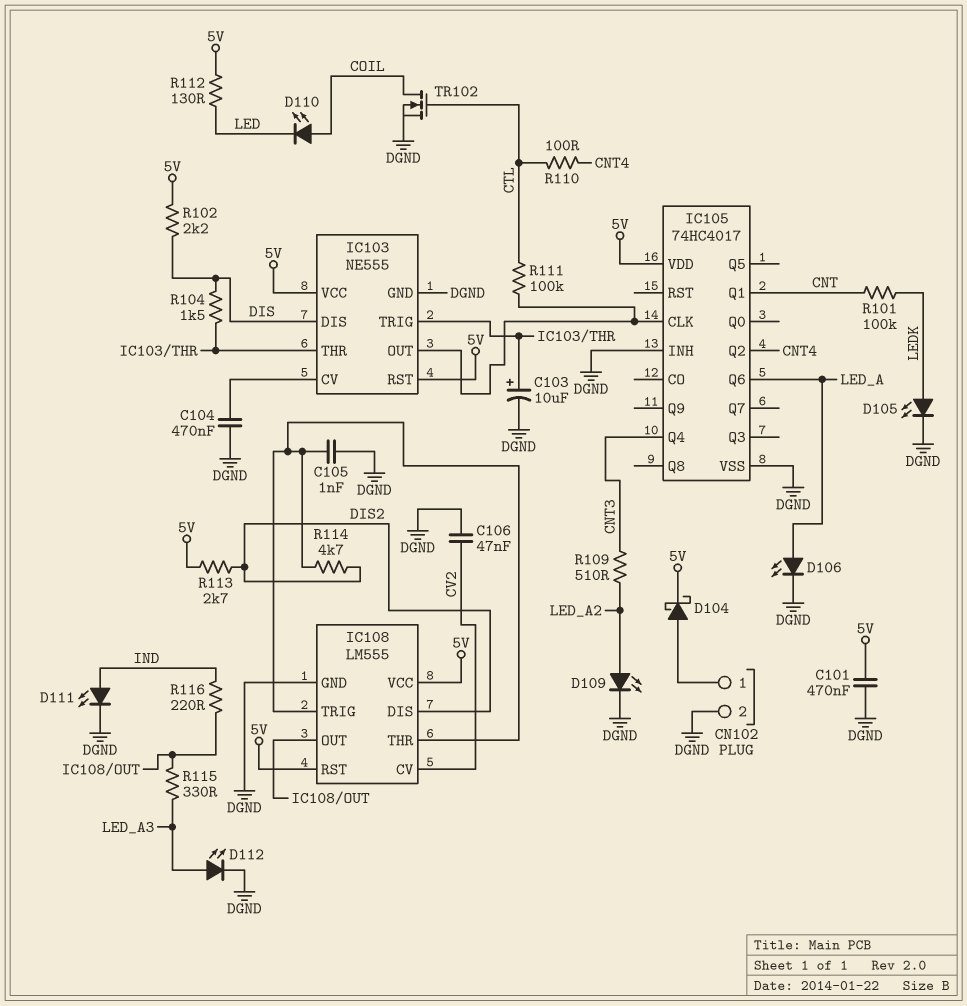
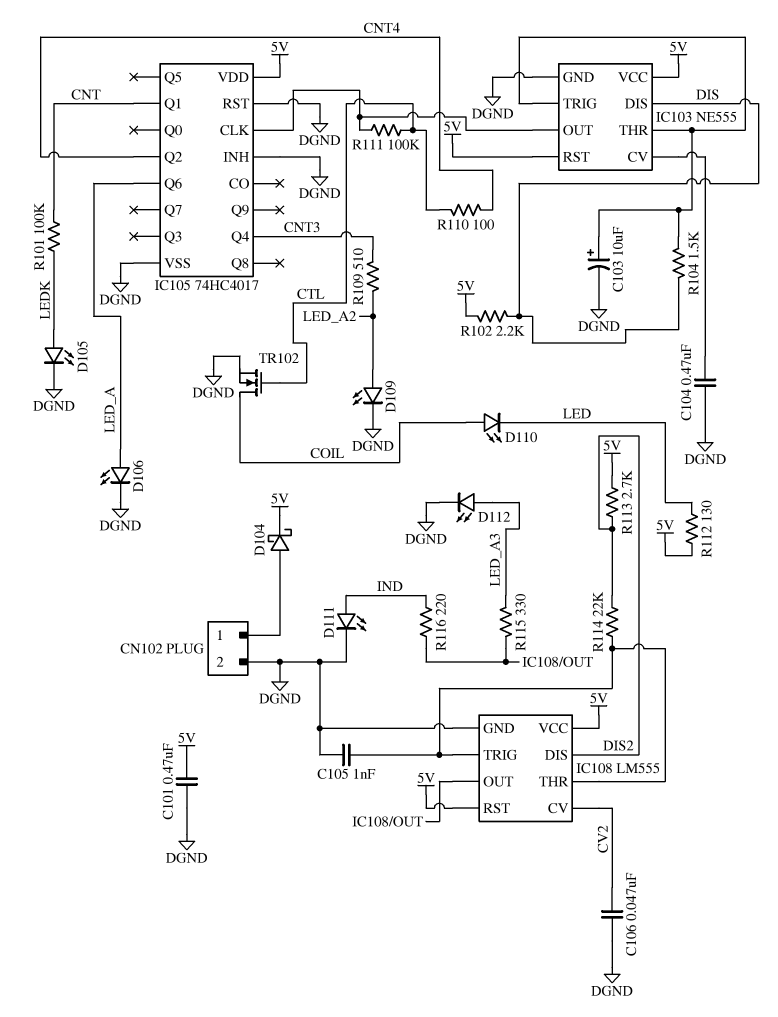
IC105 pin RST: none -> DGND
R114: 4.7k (DIS2, IC108/THR) -> 22k (DIS2, IC108/THR)

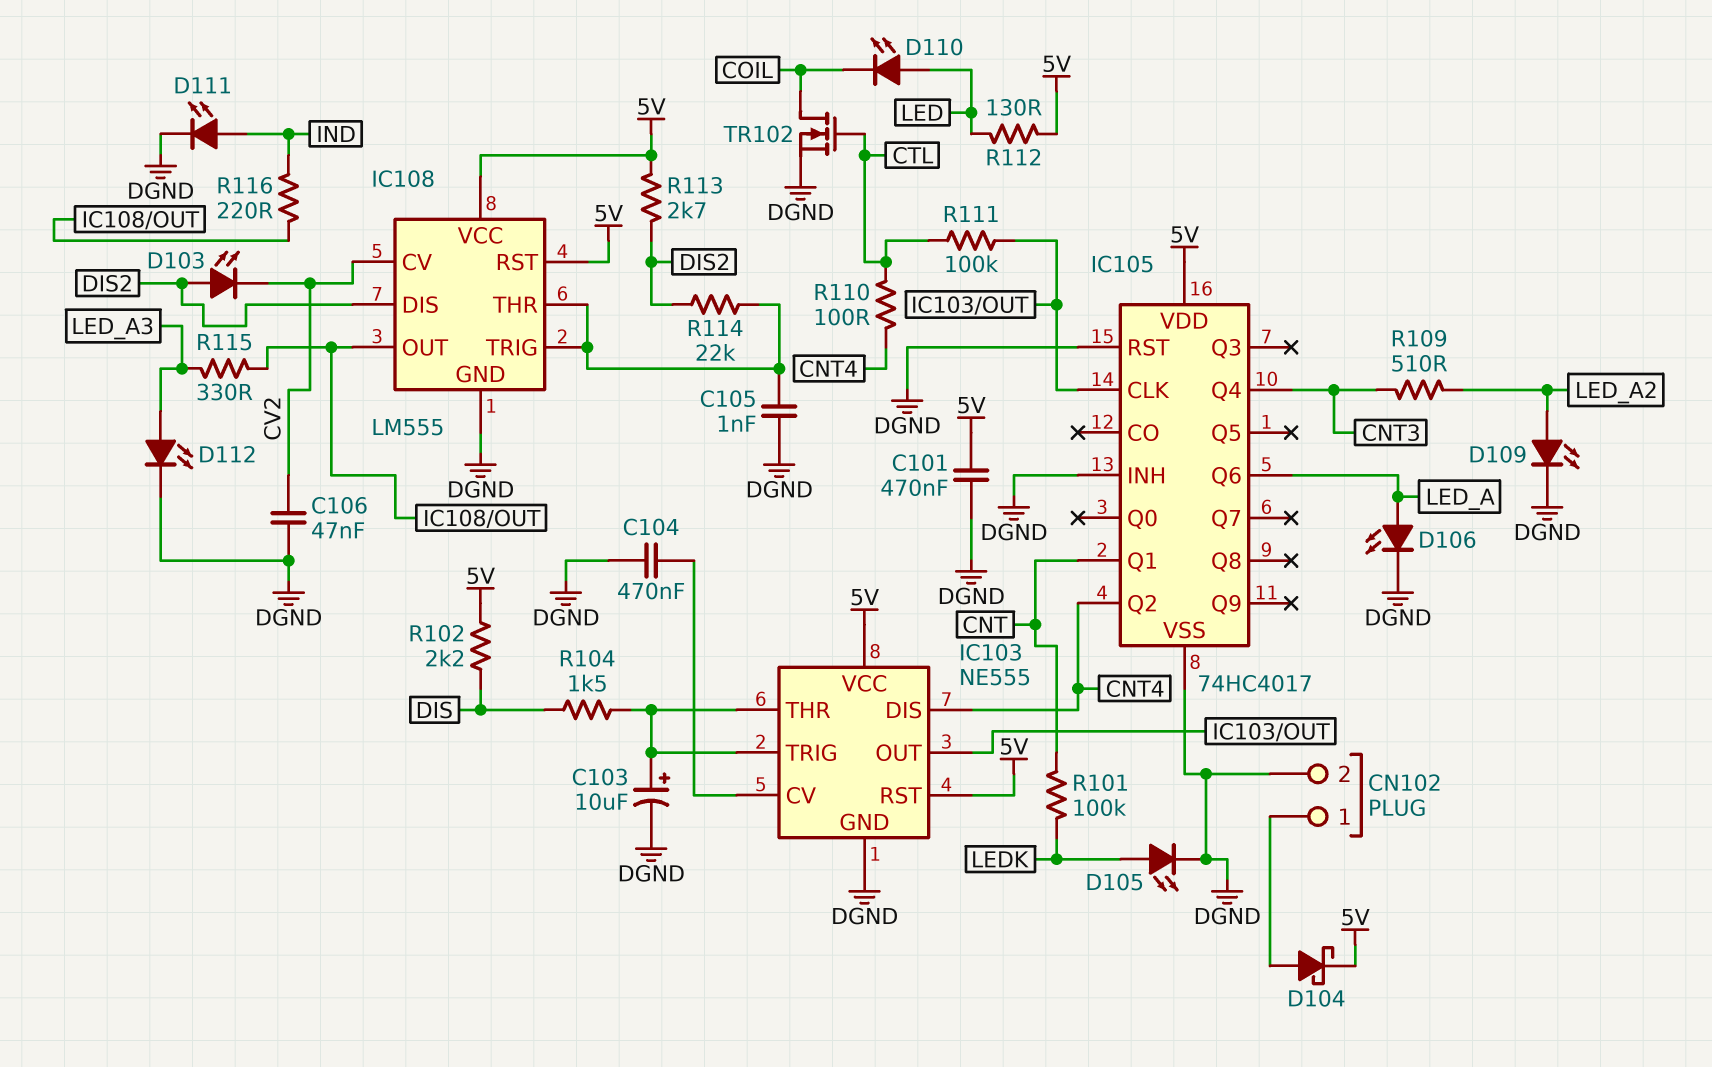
D103: none -> LED (A DIS2, K CV2)
D110: LED (A COIL, K LED) -> LED (A LED, K COIL)
IC103 pin DIS: DIS -> CNT4

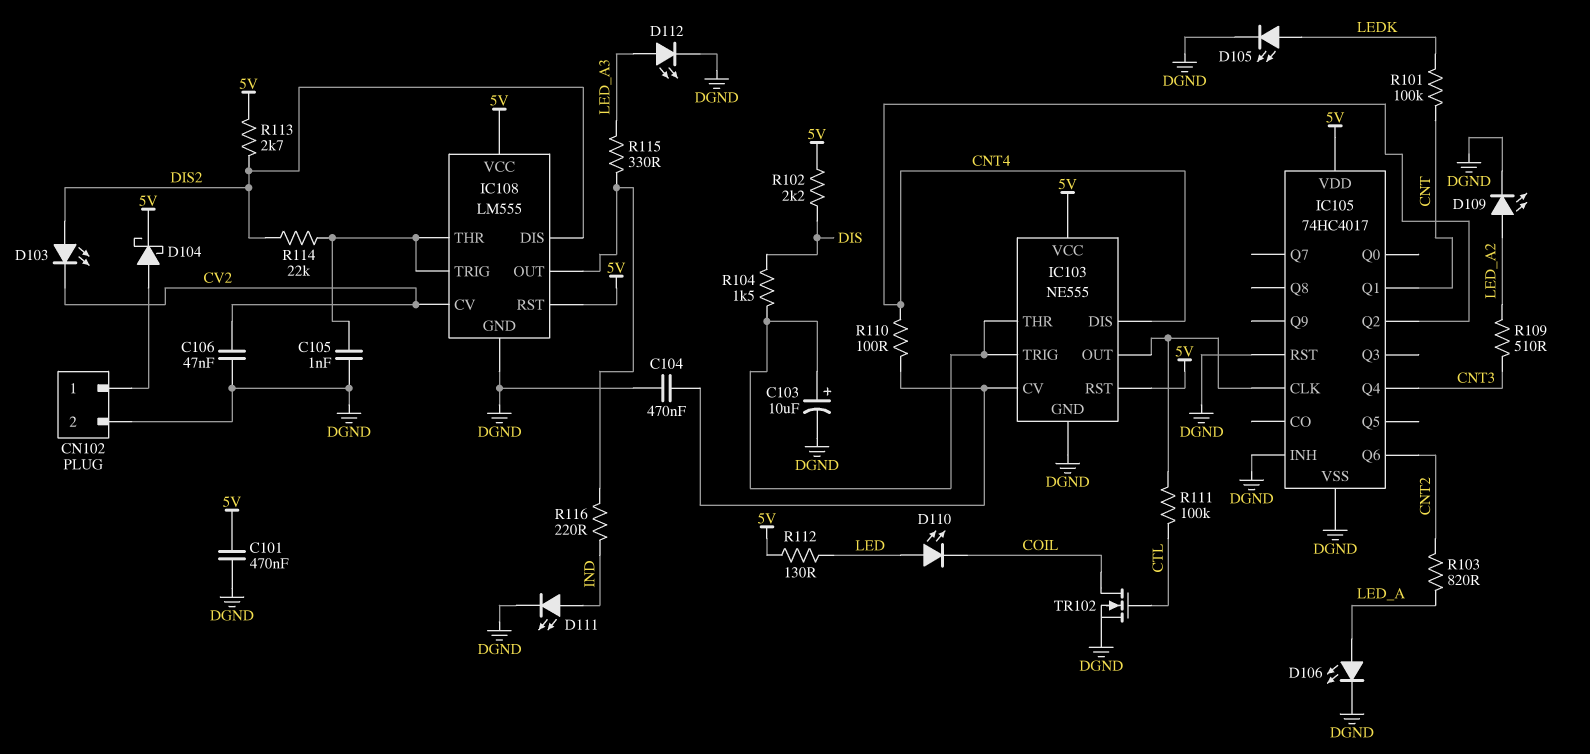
IC105 pin Q6: LED_A -> CNT2
R103: none -> 820 (CNT2, LED_A)
R110: 100 (CNT4, CTL) -> 100 (CNT4, IC103/CV)

